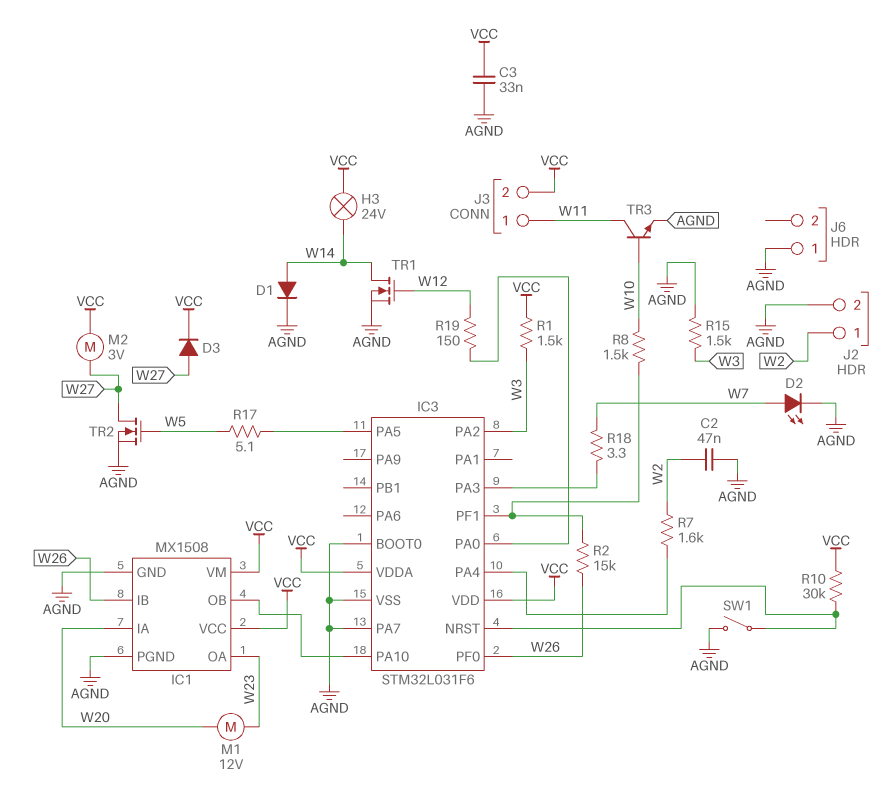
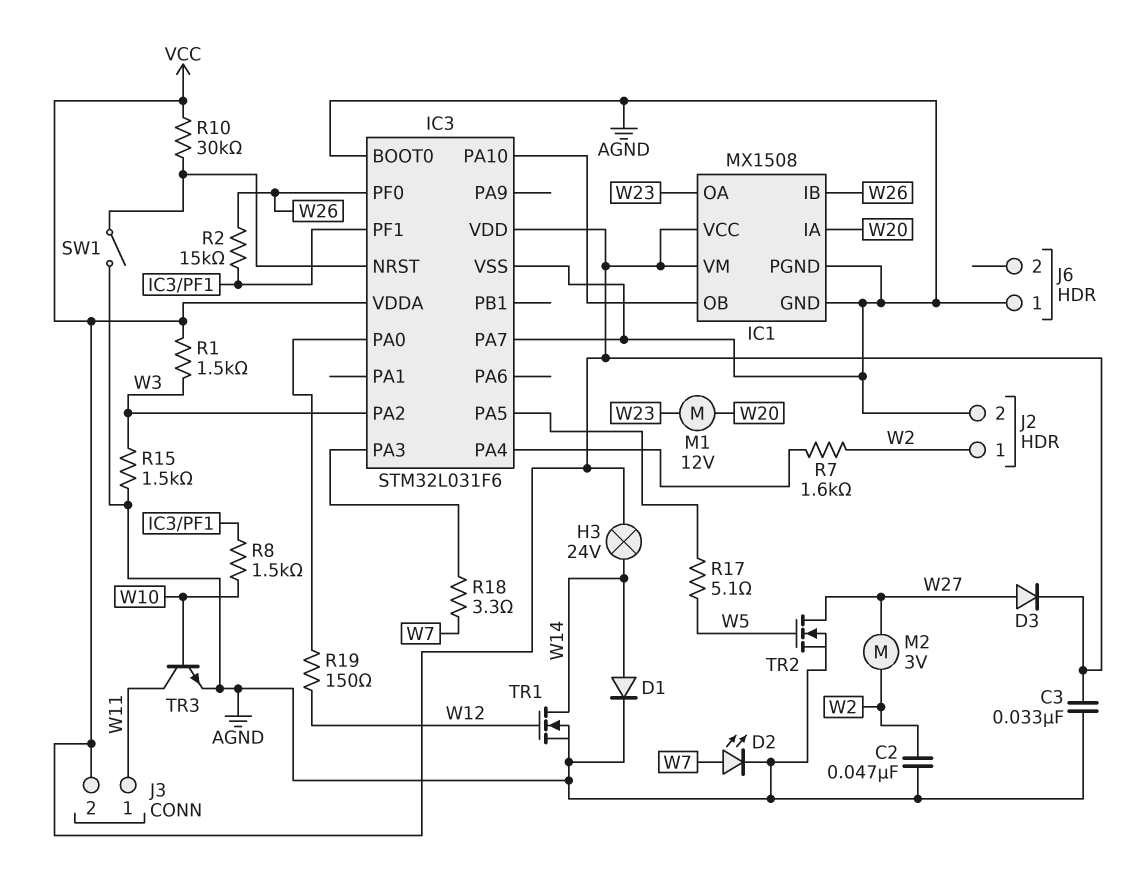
M2: motor 3V (VCC, W27) -> motor 3V (W2, W27)

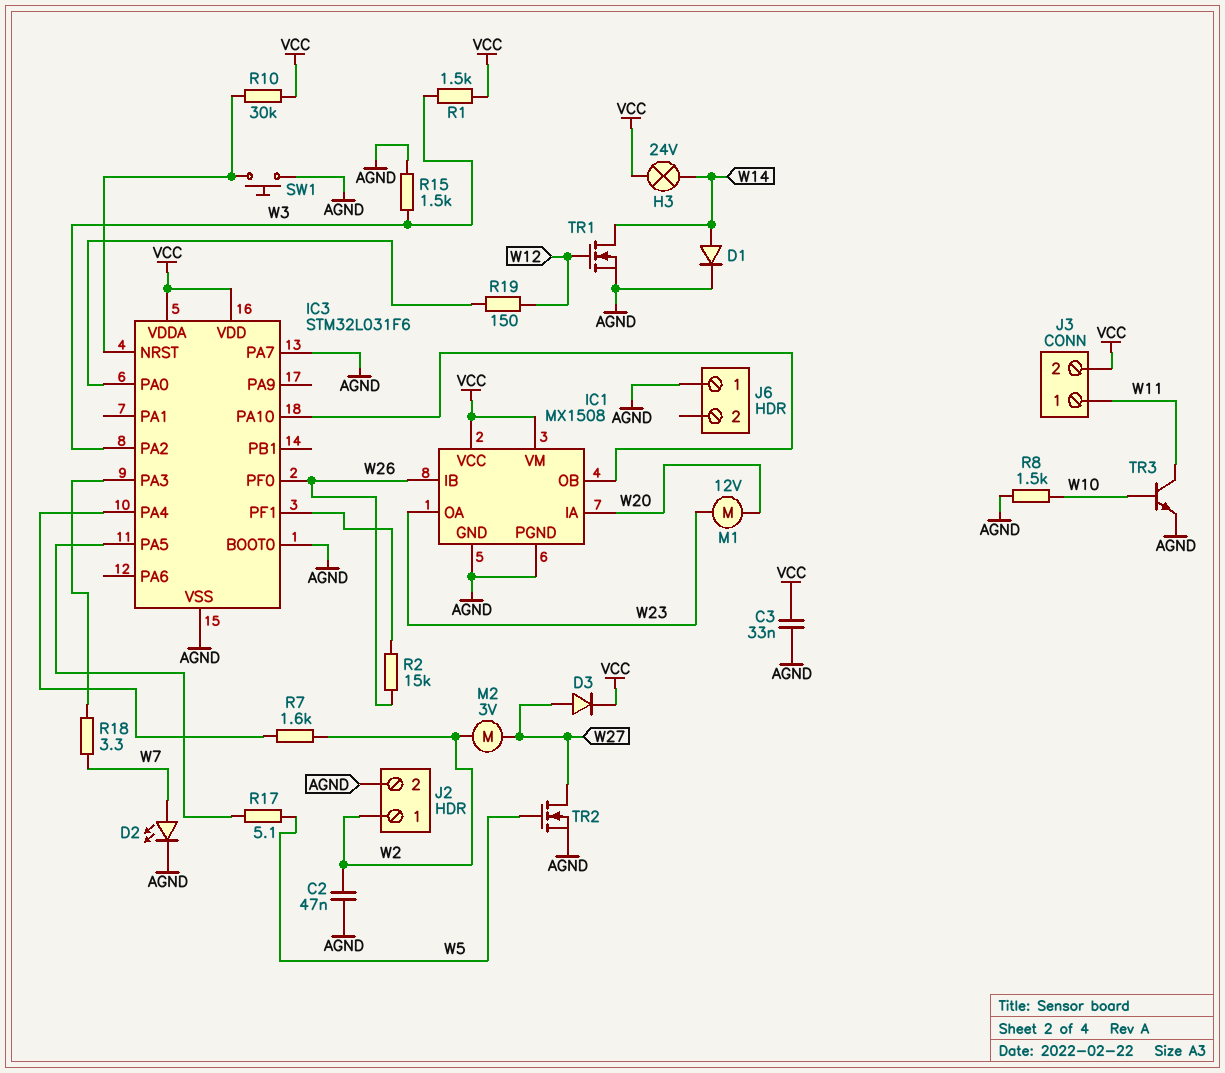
R8: 1.5k (IC3/PF1, W10) -> 1.5k (AGND, W10)
SW1: switch (AGND, IC3/NRST) -> button (AGND, IC3/NRST)

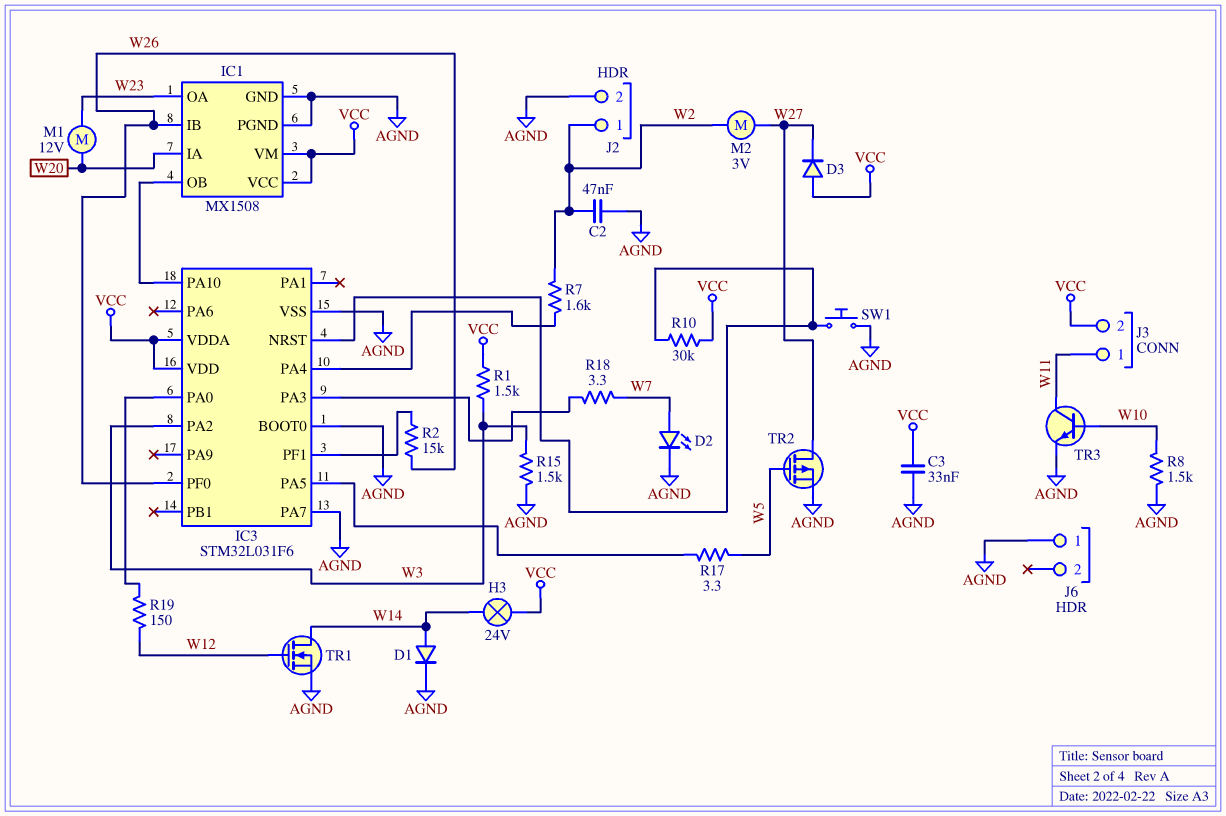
D3: diode (A W27, K VCC) -> diode (A VCC, K W27)
R17: 5.1 (IC3/PA5, W5) -> 3.3 (IC3/PA5, W5)
TR2: NMOS (G W5, D W27, S AGND) -> PMOS (G W5, D W27, S AGND)

